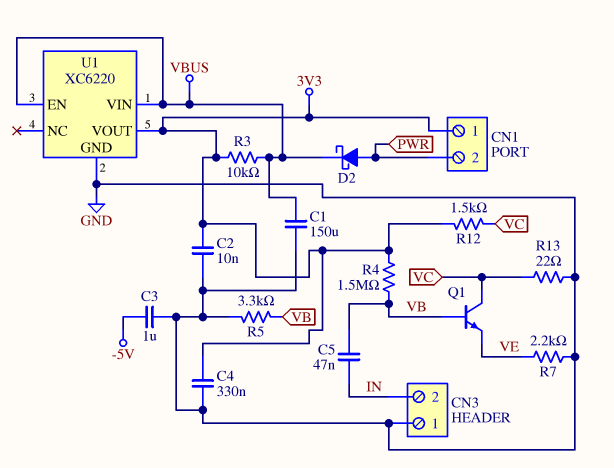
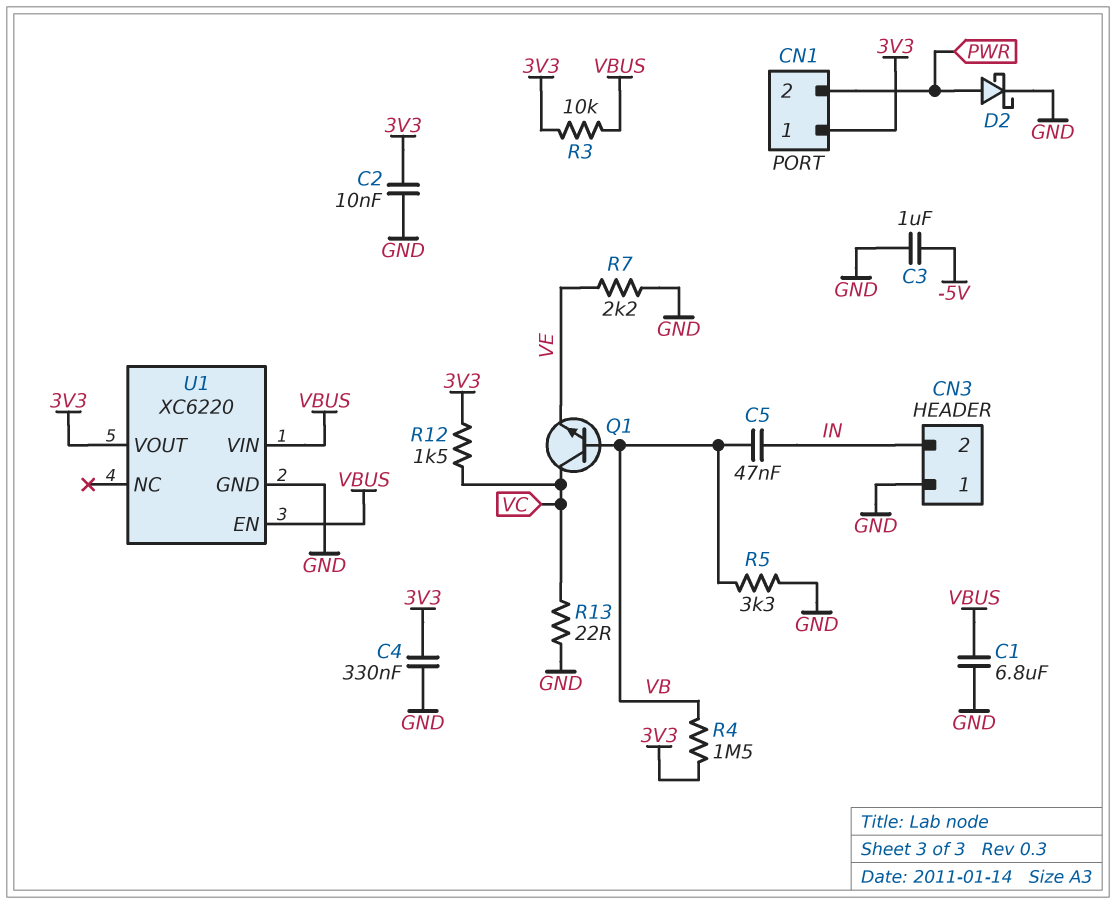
C1: 150uF (GND, VBUS) -> 6.8uF (GND, VBUS)
D2: schottky (A PWR, K VBUS) -> schottky (A PWR, K GND)

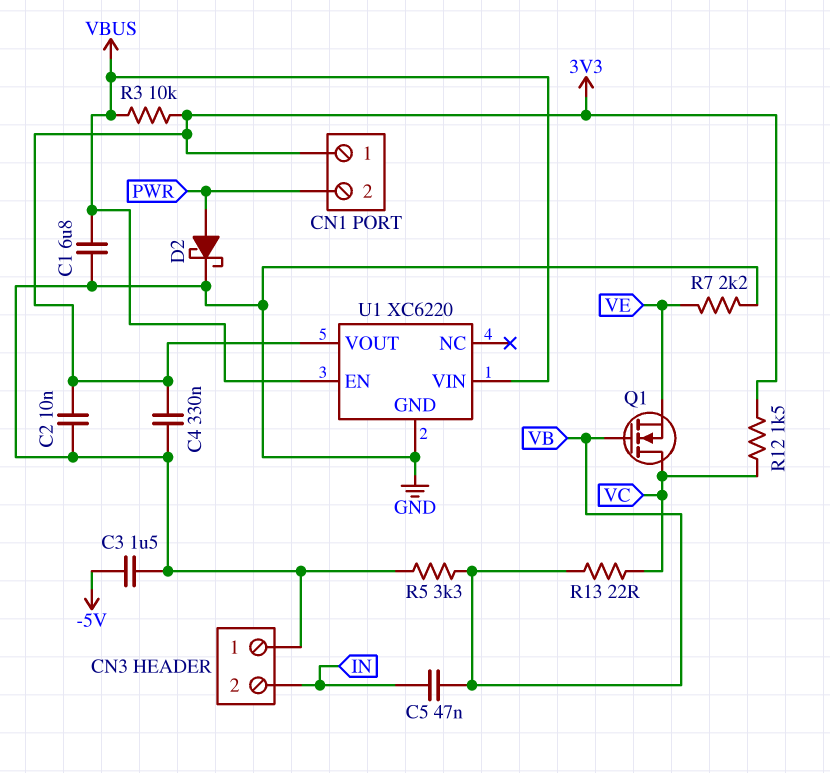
C3: 1uF (-5V, GND) -> 1.5uF (-5V, GND)
Q1: NPN (B VB, C VC, E VE) -> NMOS (G VB, D VC, S VE)
R4: 1.5M (3V3, VB) -> none
R13: 22 (GND, VC) -> 22 (VB, VC)

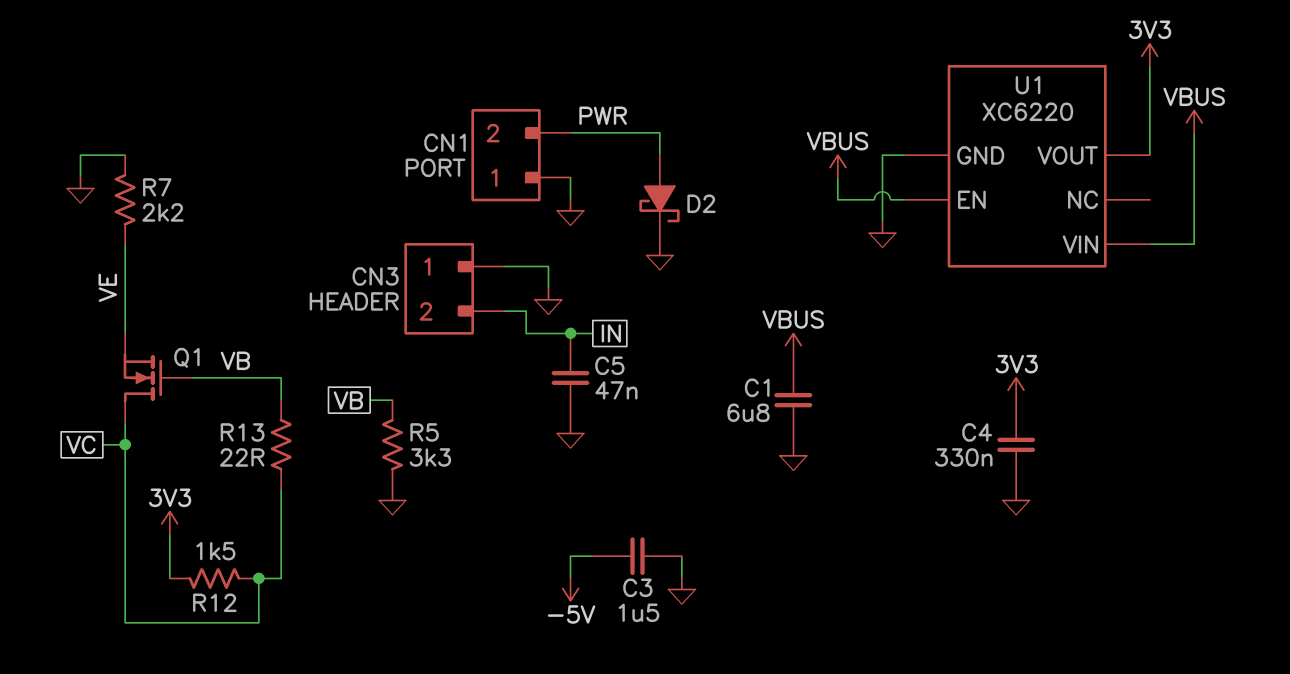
C2: 10nF (3V3, GND) -> none
C5: 47nF (IN, VB) -> 47nF (GND, IN)
CN1 pin 1: 3V3 -> GND
R3: 10k (3V3, VBUS) -> none

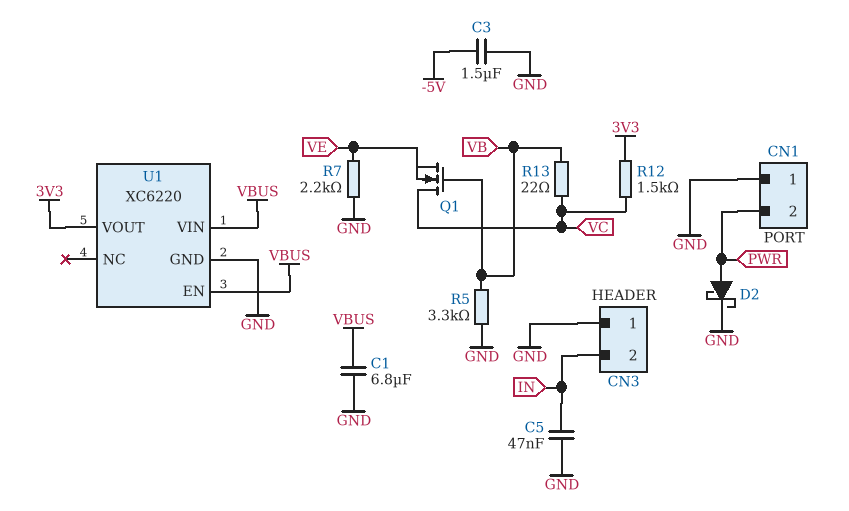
C4: 330nF (3V3, GND) -> none

